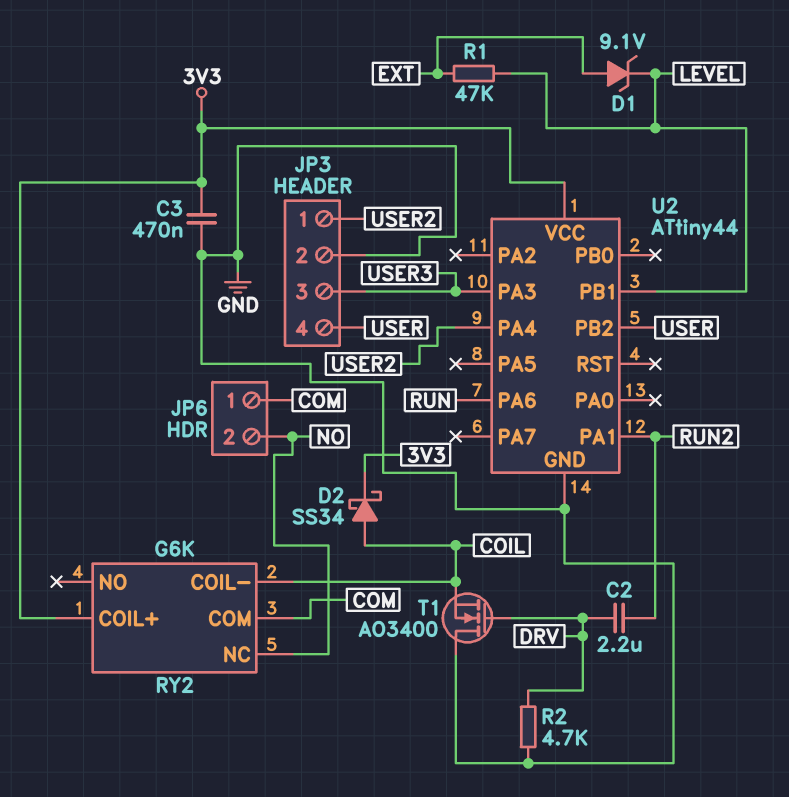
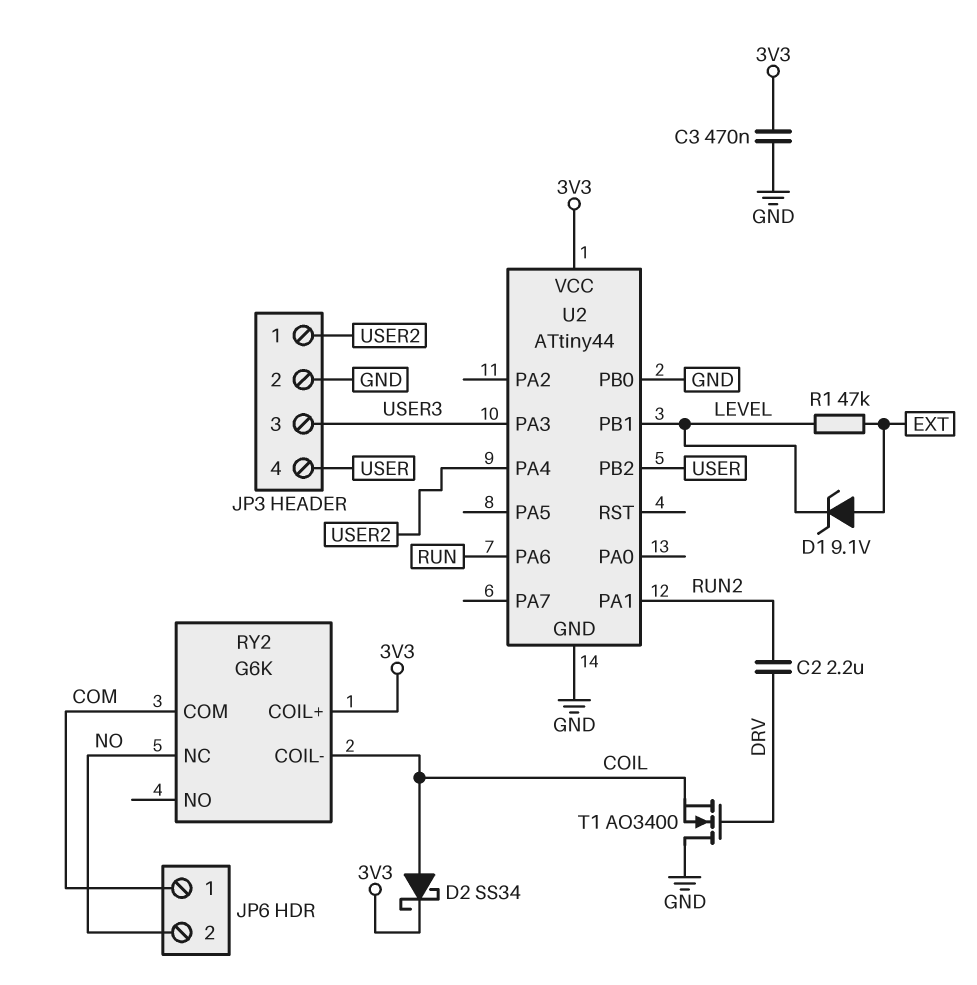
R2: 4.7k (DRV, GND) -> none
U2 pin PB0: none -> GND

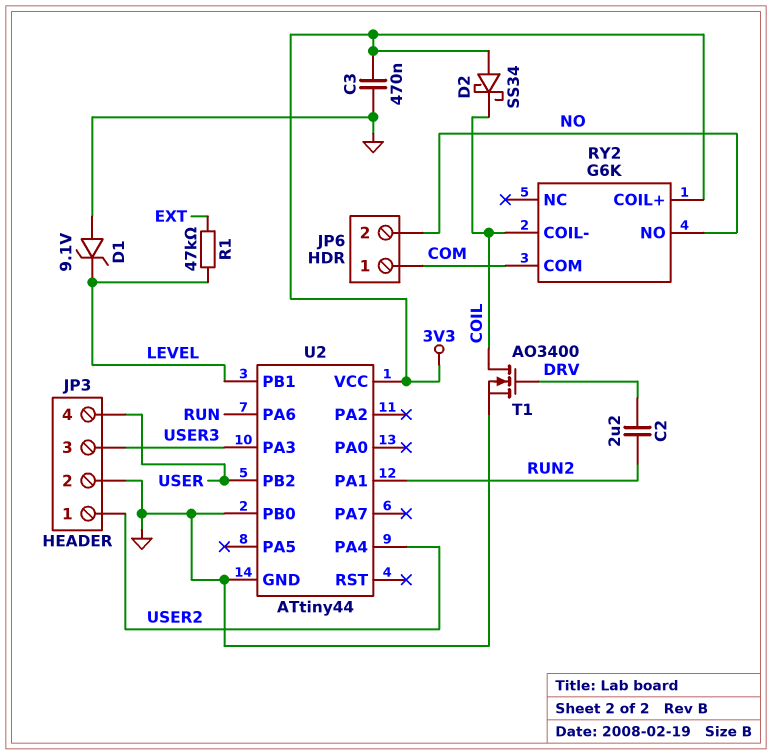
D1: zener 9.1V (A EXT, K LEVEL) -> zener 9.1V (A GND, K LEVEL)
D2: schottky SS34 (A COIL, K 3V3) -> schottky SS34 (A 3V3, K COIL)
RY2 pin NC: NO -> none
RY2 pin NO: none -> NO
T1: NMOS AO3400 (G DRV, D GND, S COIL) -> NMOS AO3400 (G DRV, D COIL, S GND)

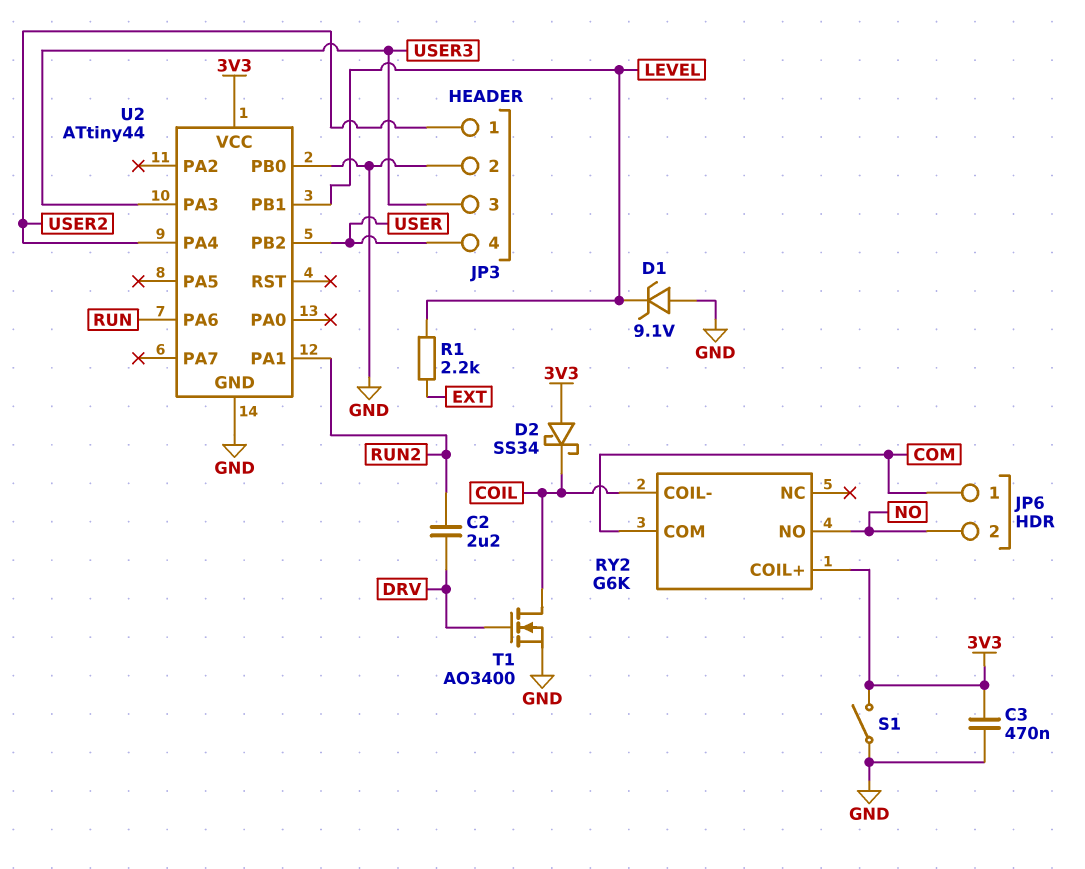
R1: 47k (EXT, LEVEL) -> 2.2k (EXT, LEVEL)
S1: none -> switch (3V3, GND)

